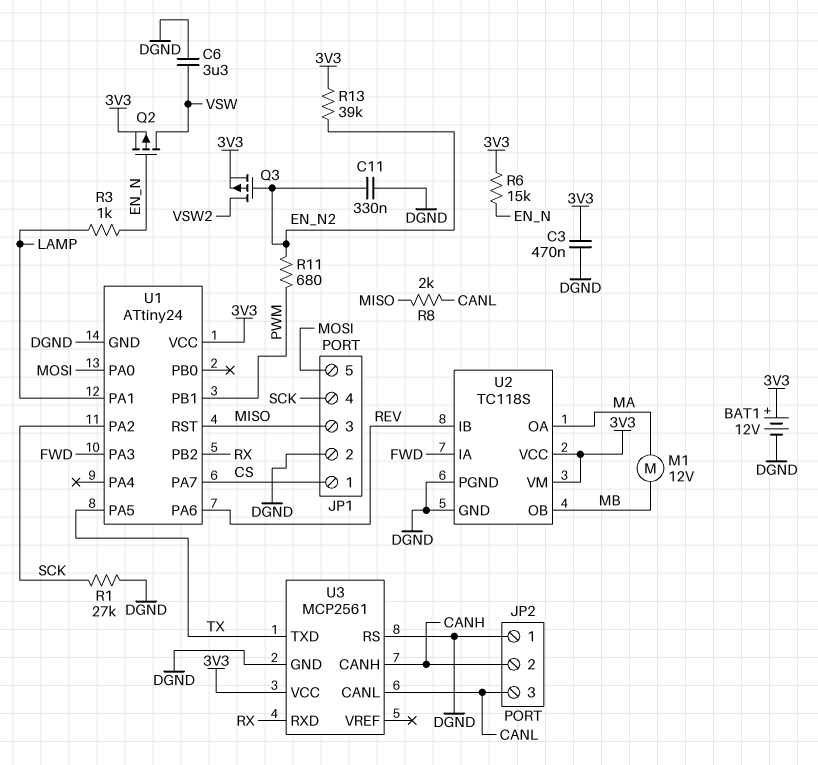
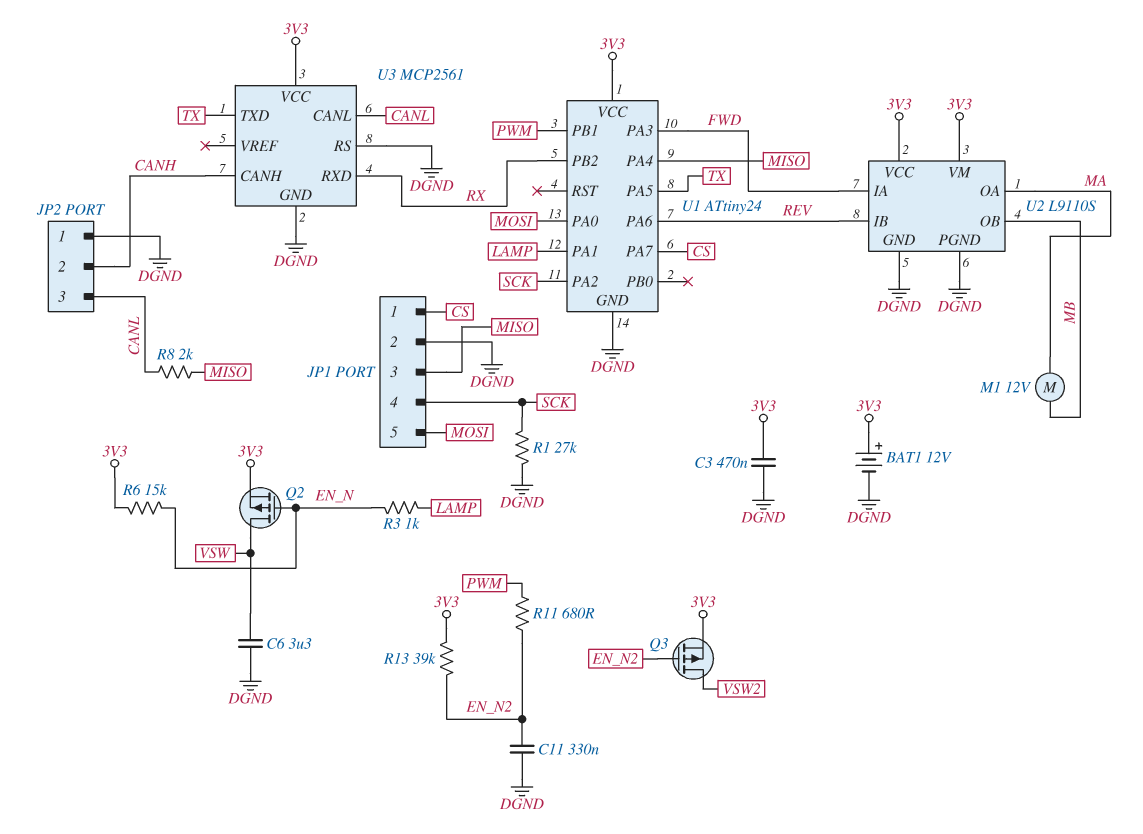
U1 pin PA4: none -> MISO
U1 pin RST: MISO -> none
U2: TC118S -> L9110S

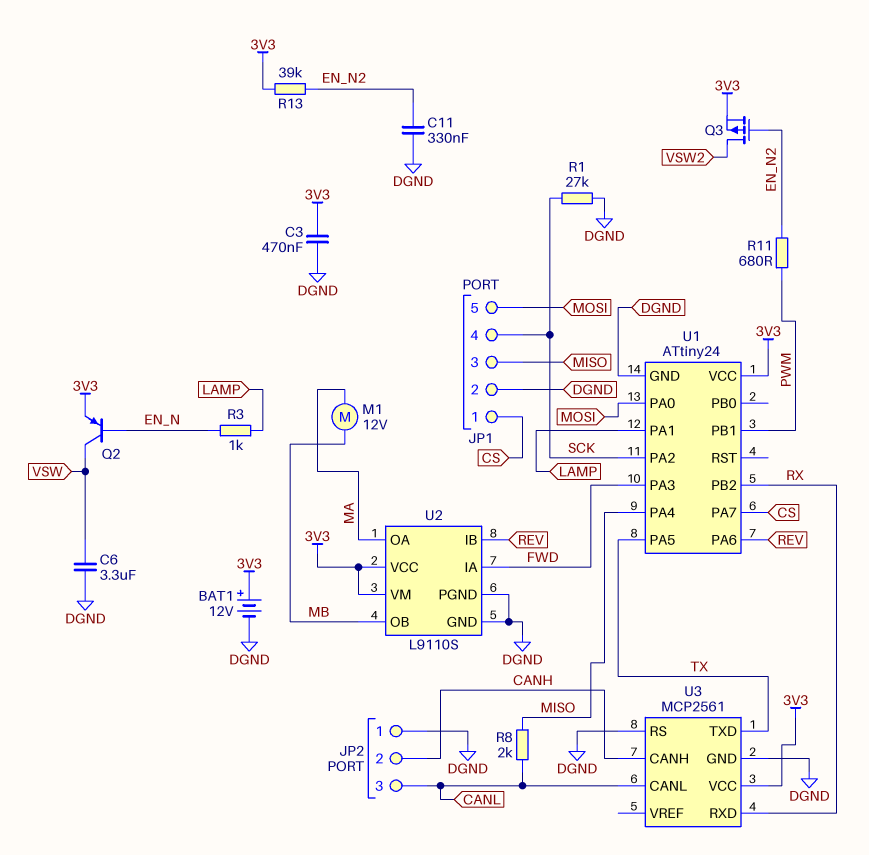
Q2: PMOS (G EN_N, D VSW, S 3V3) -> PNP (B EN_N, C VSW, E 3V3)
R6: 15k (3V3, EN_N) -> none

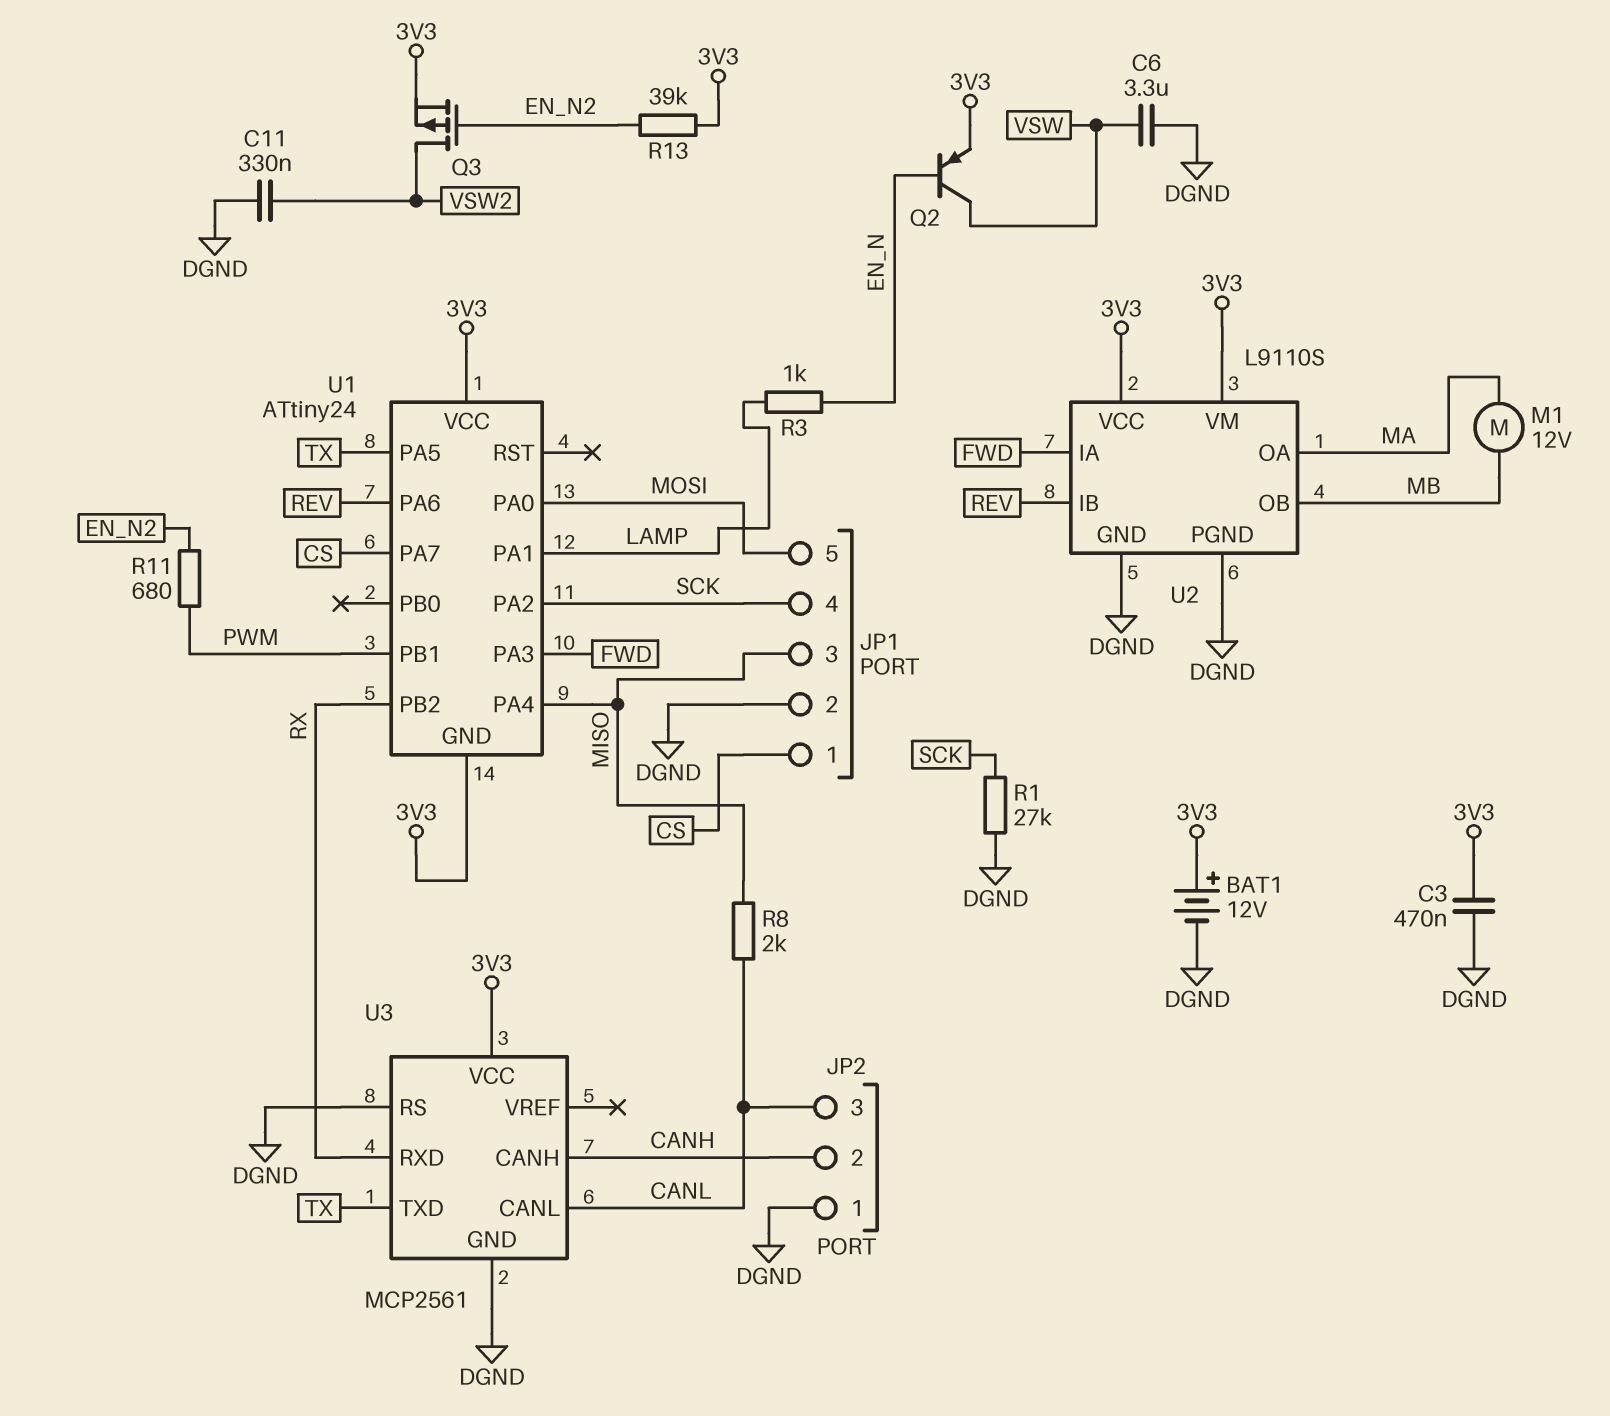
C11: 330nF (DGND, EN_N2) -> 330nF (DGND, VSW2)
U1 pin GND: DGND -> 3V3

